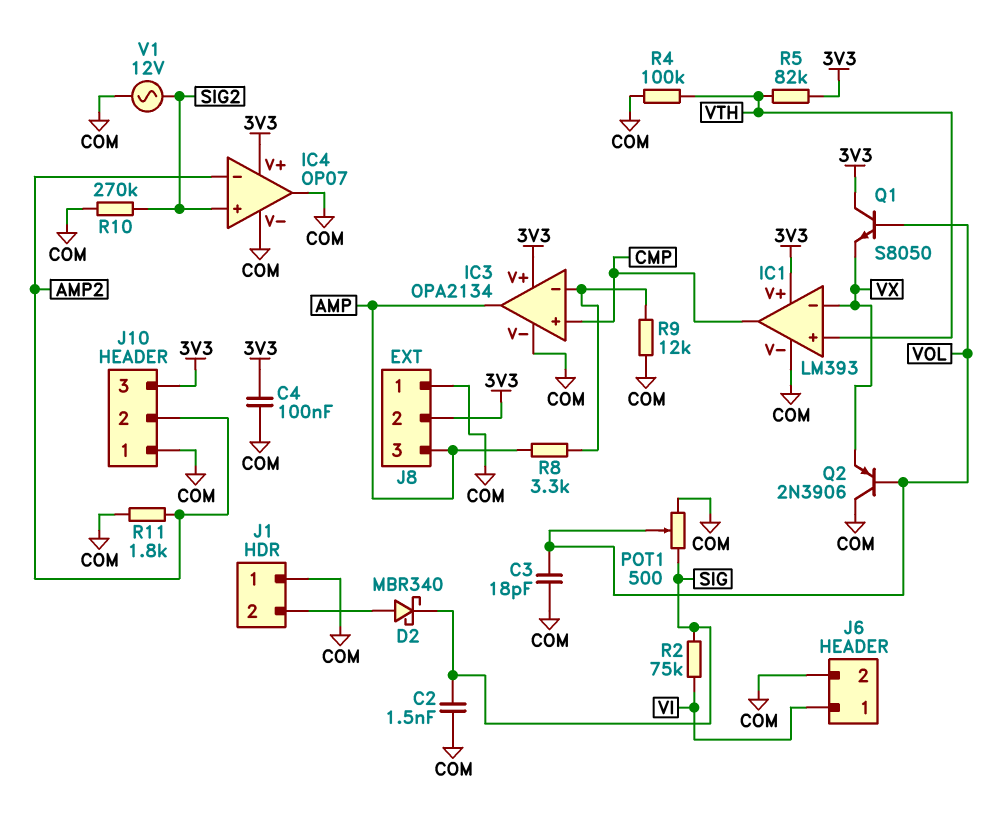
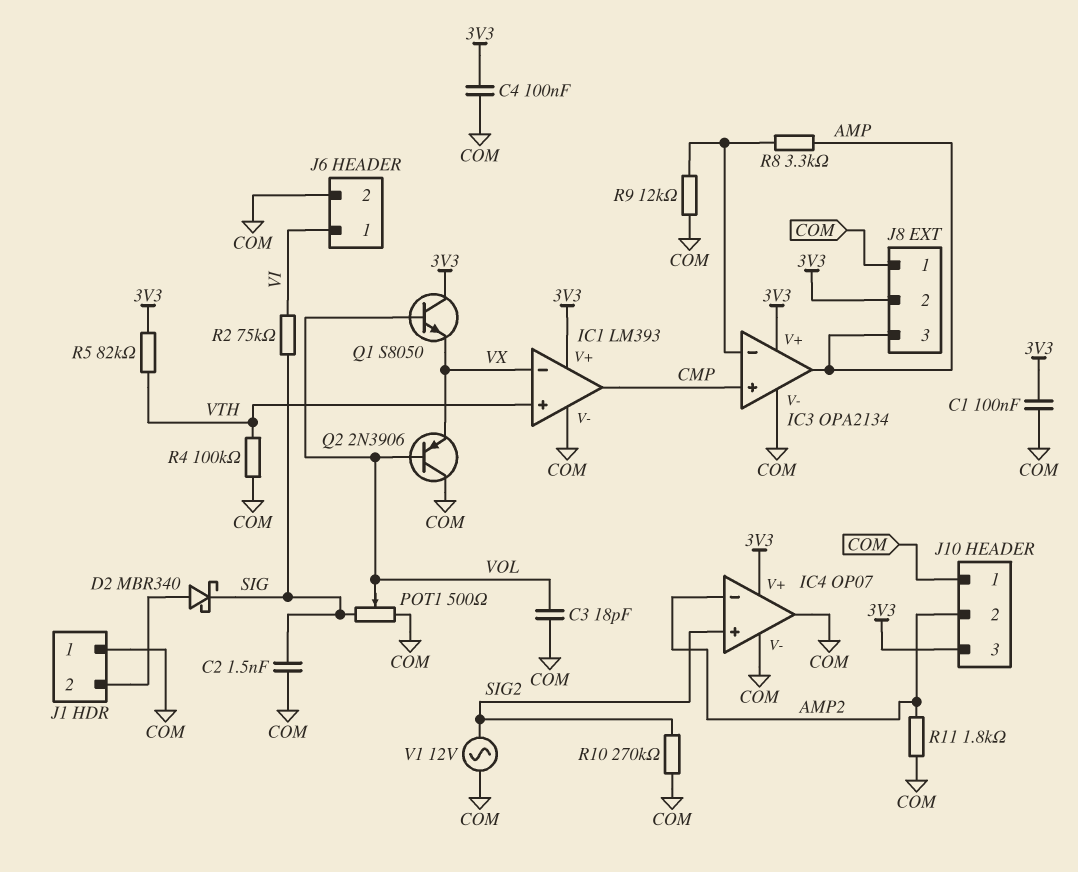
C1: none -> 100nF (3V3, COM)

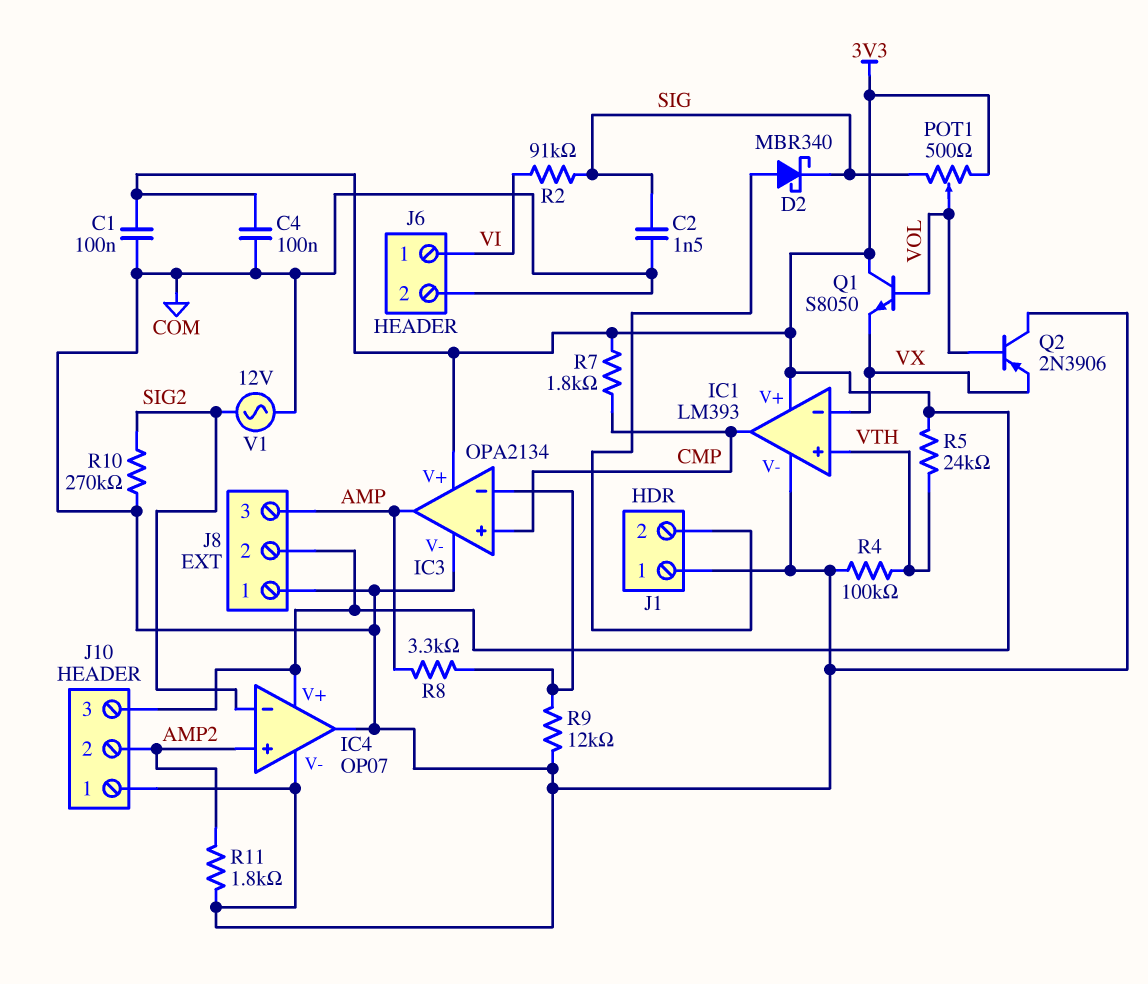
C3: 18pF (COM, VOL) -> none
IC4 pin in+: SIG2 -> AMP2
IC4 pin in-: AMP2 -> SIG2
POT1: 500 (COM, SIG, wiper VOL) -> 500 (3V3, SIG, wiper VOL)
R2: 75k (SIG, VI) -> 91k (SIG, VI)
R5: 82k (3V3, VTH) -> 24k (3V3, VTH)
R7: none -> 1.8k (3V3, CMP)

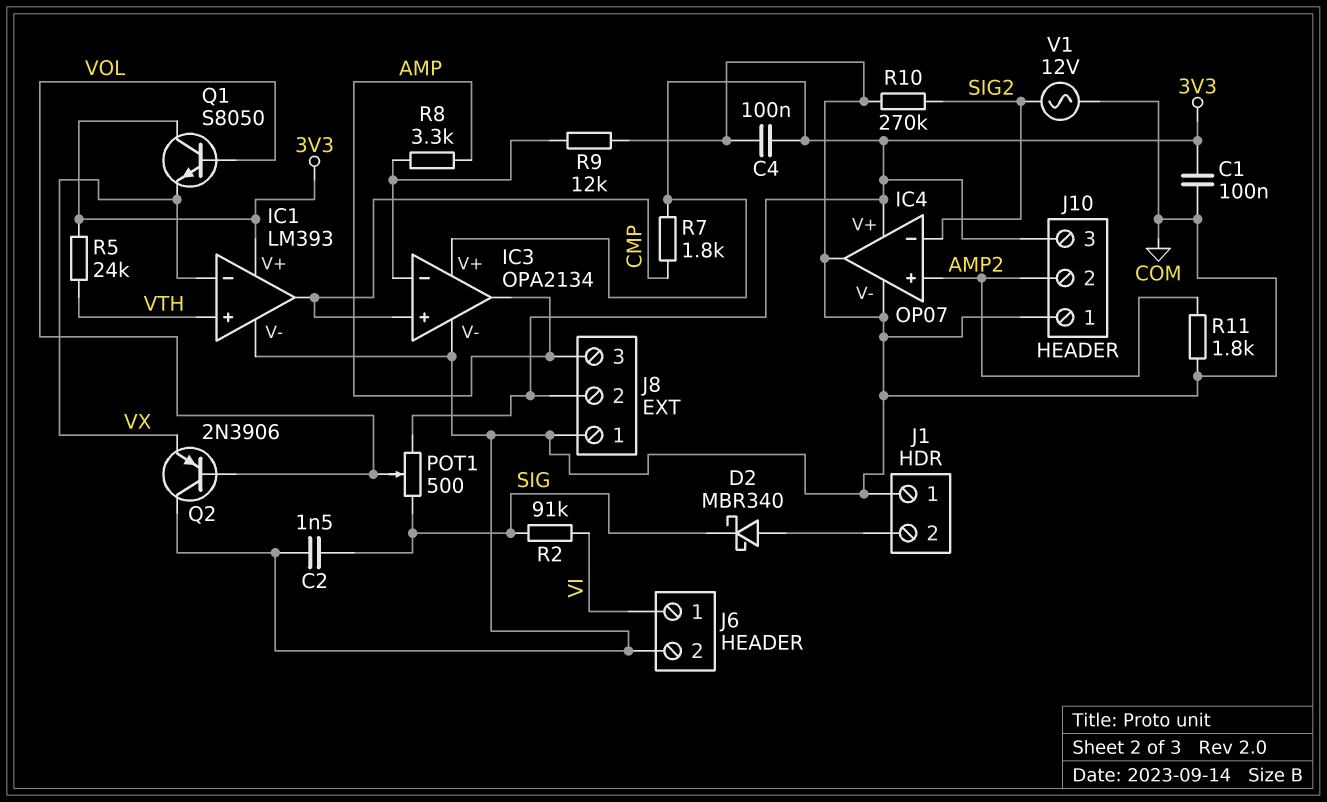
R4: 100k (COM, VTH) -> none

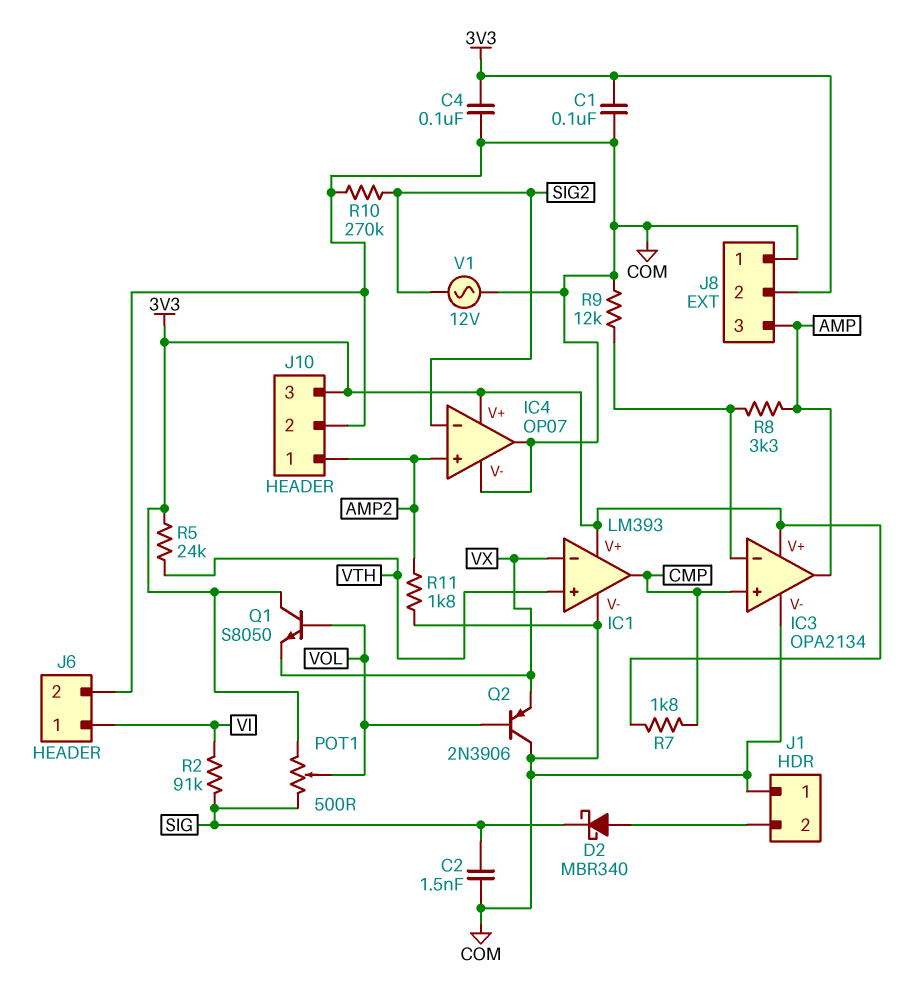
J10 pin 1: COM -> AMP2
J10 pin 2: AMP2 -> COM

